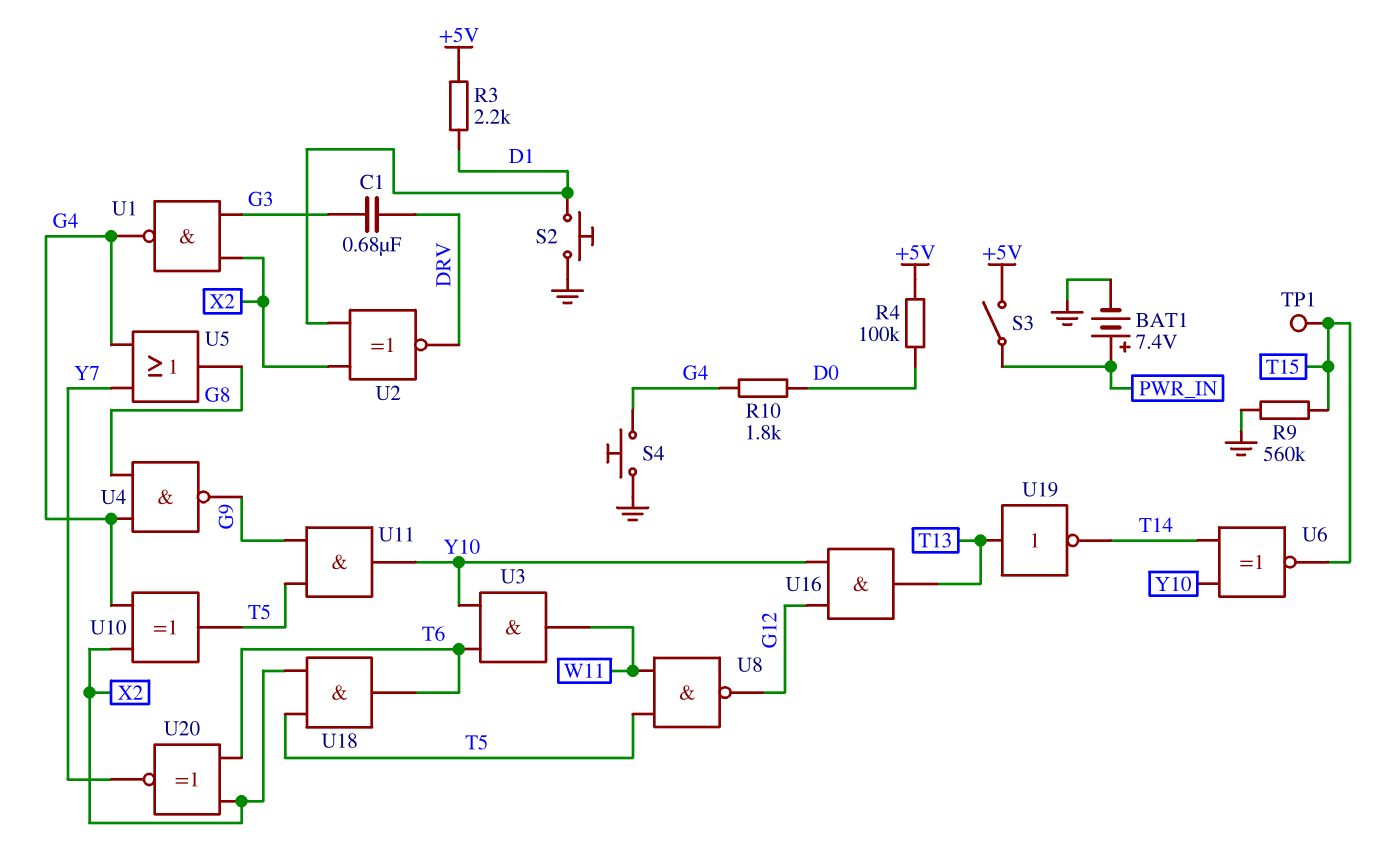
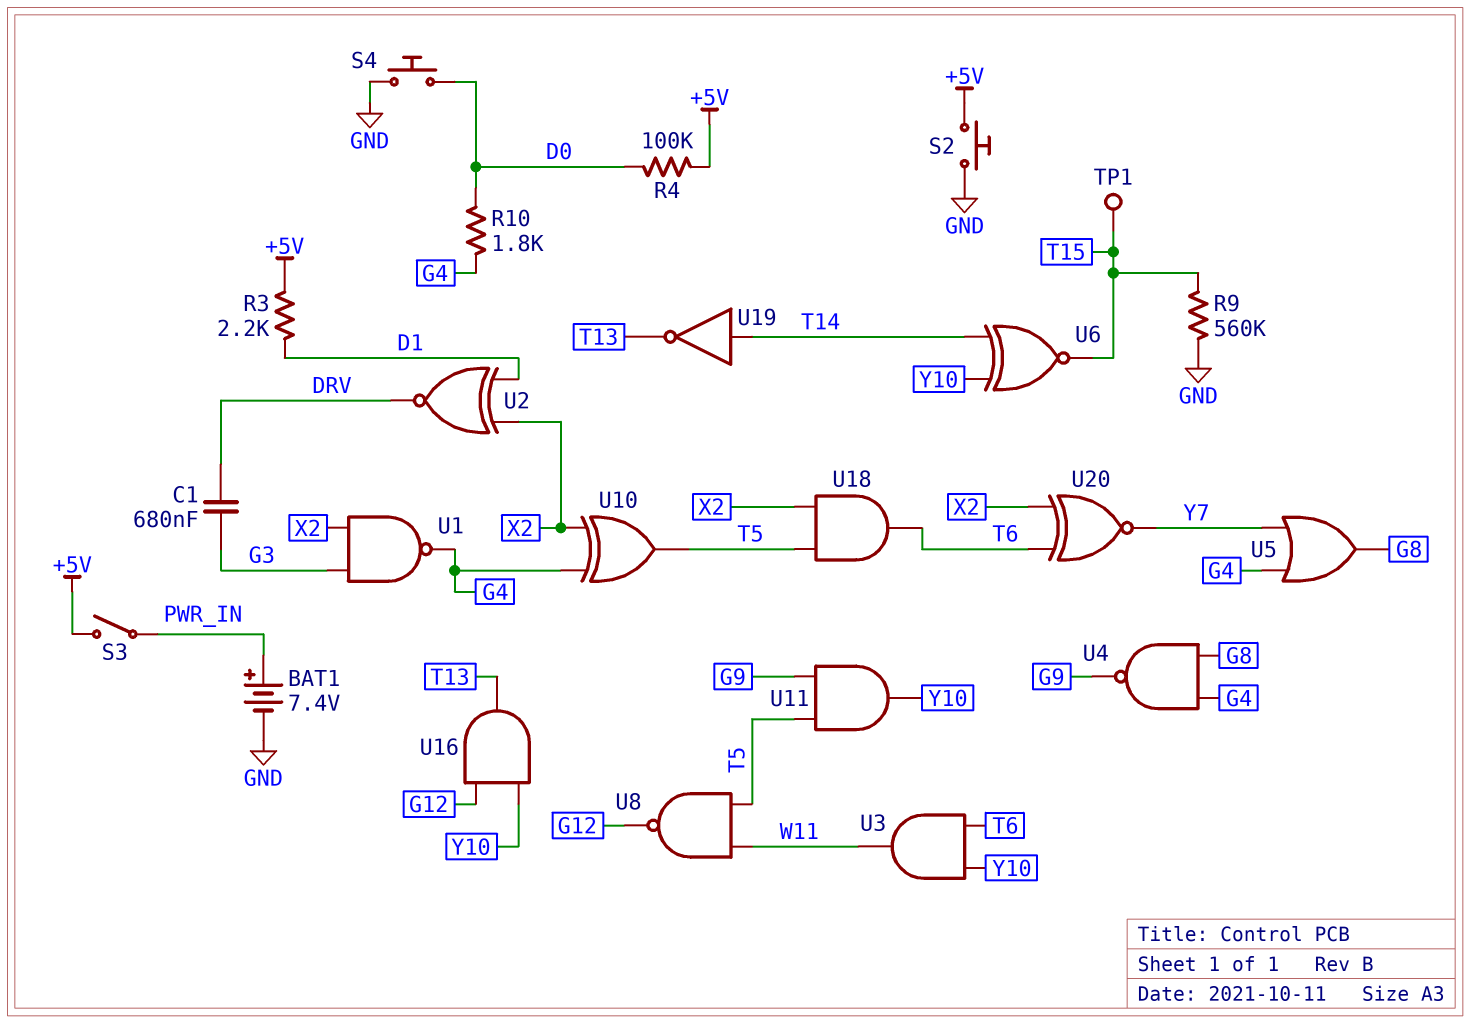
S2: button (D1, GND) -> button (+5V, GND)
S4: button (G4, GND) -> button (D0, GND)
U19: NOT (in T13, out T14) -> NOT (in T14, out T13)

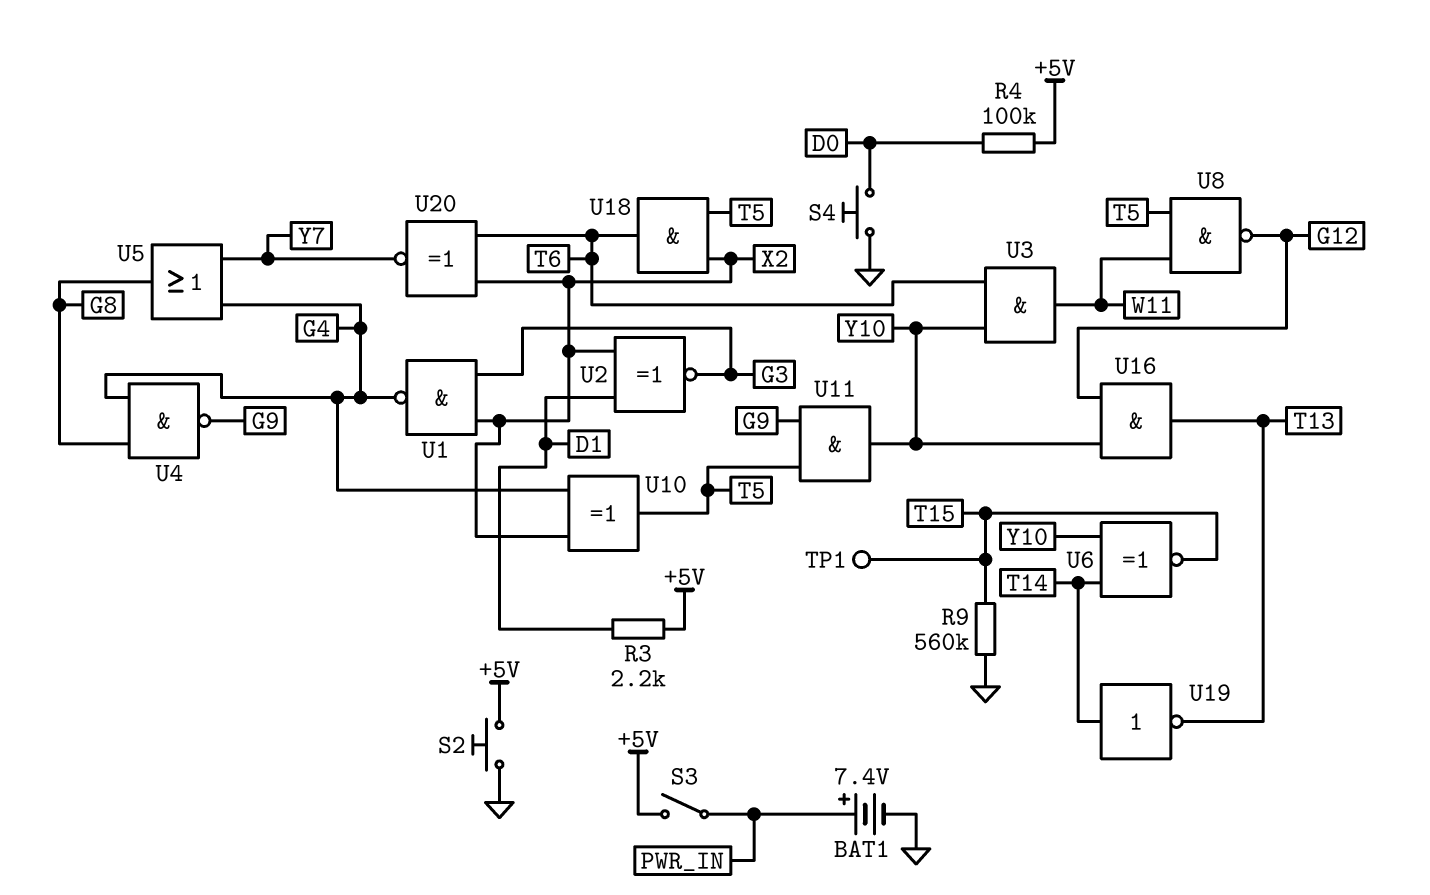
C1: 680nF (DRV, G3) -> none
R10: 1.8k (D0, G4) -> none
U2: XNOR (in D1, in X2, out DRV) -> XNOR (in D1, in X2, out G3)

